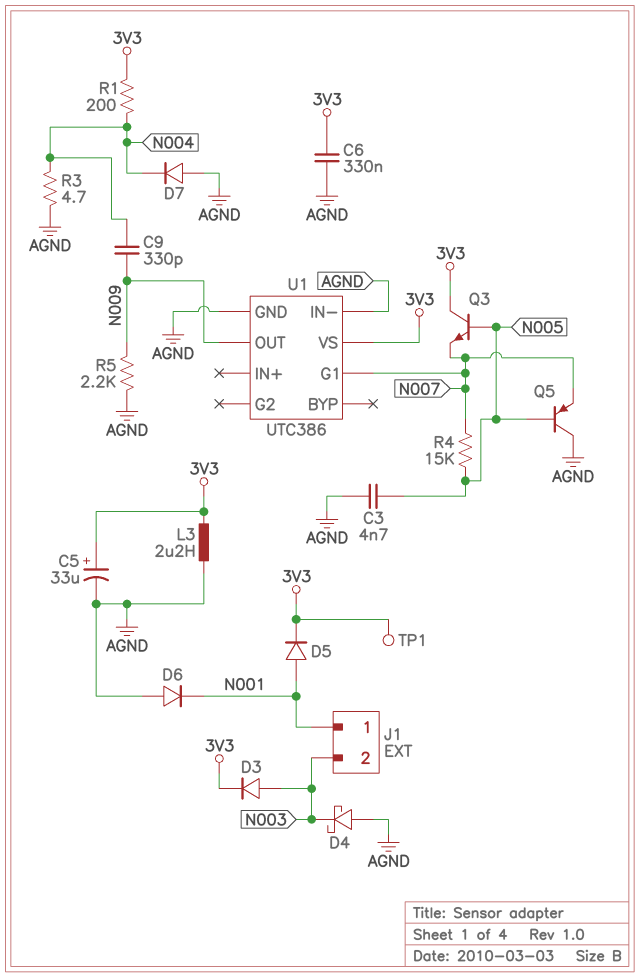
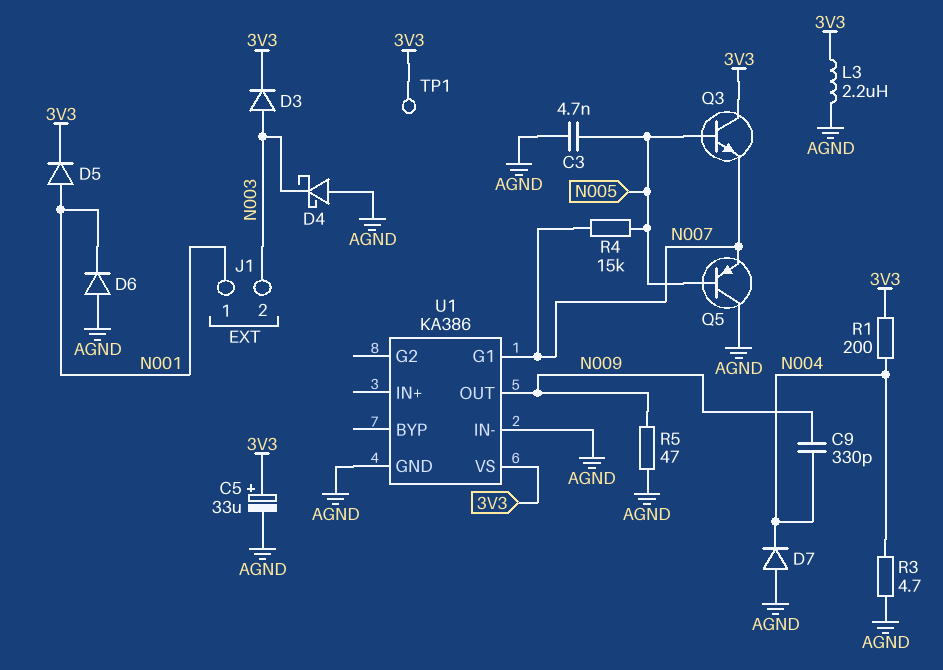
C6: 330nF (3V3, AGND) -> none
R5: 2.2k (AGND, N009) -> 47 (AGND, N009)
U1: UTC386 -> KA386

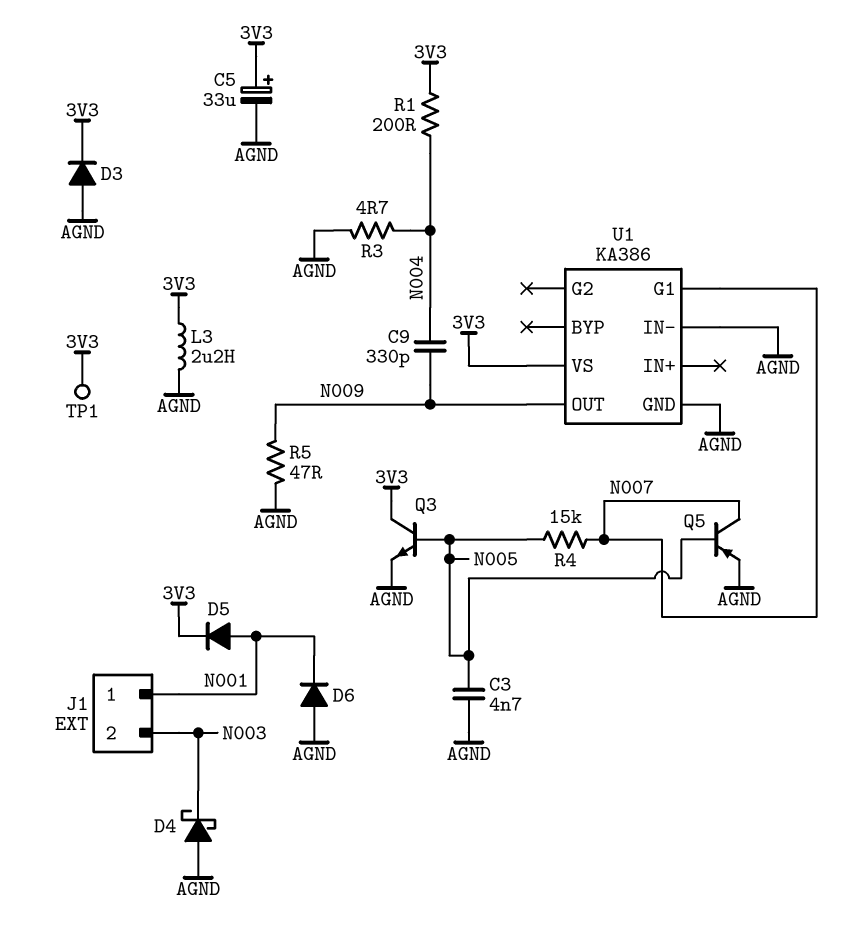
D3: diode (A N003, K 3V3) -> diode (A AGND, K 3V3)
D7: diode (A AGND, K N004) -> none
Q3: NPN (B N005, C 3V3, E N007) -> NPN (B N005, C 3V3, E AGND)
Q5: PNP (B N005, C AGND, E N007) -> PNP (B N005, C N007, E AGND)

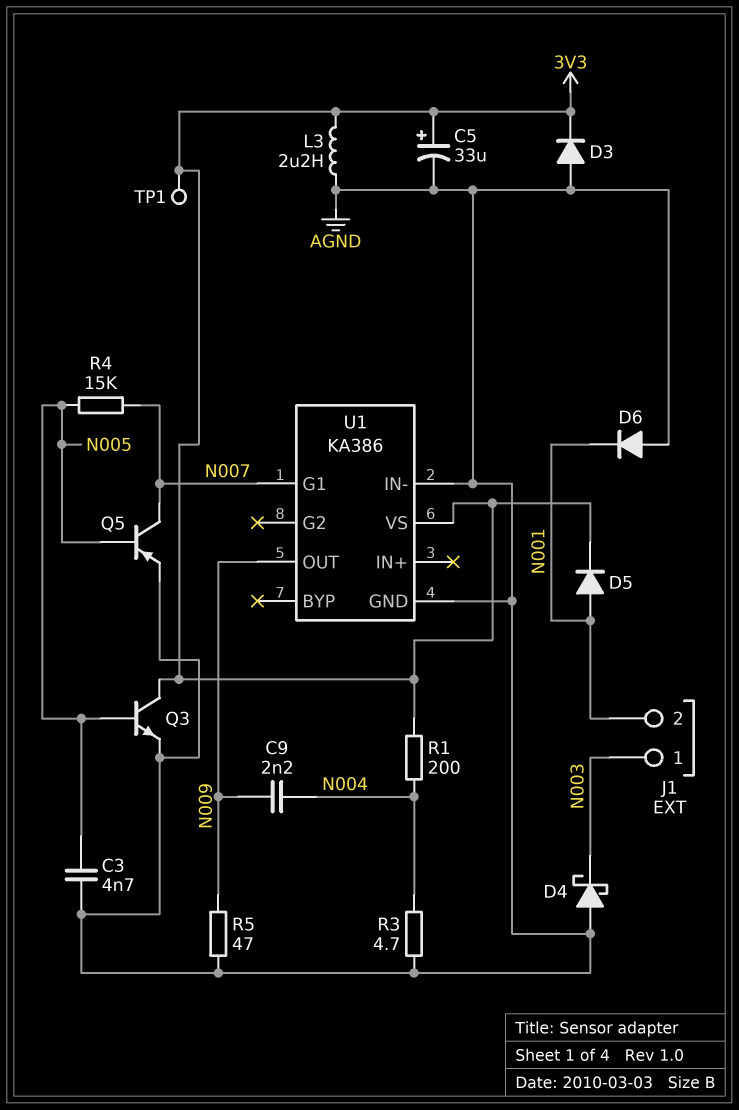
C9: 330pF (N004, N009) -> 2.2nF (N004, N009)
J1 pin 1: N001 -> N003
J1 pin 2: N003 -> N001

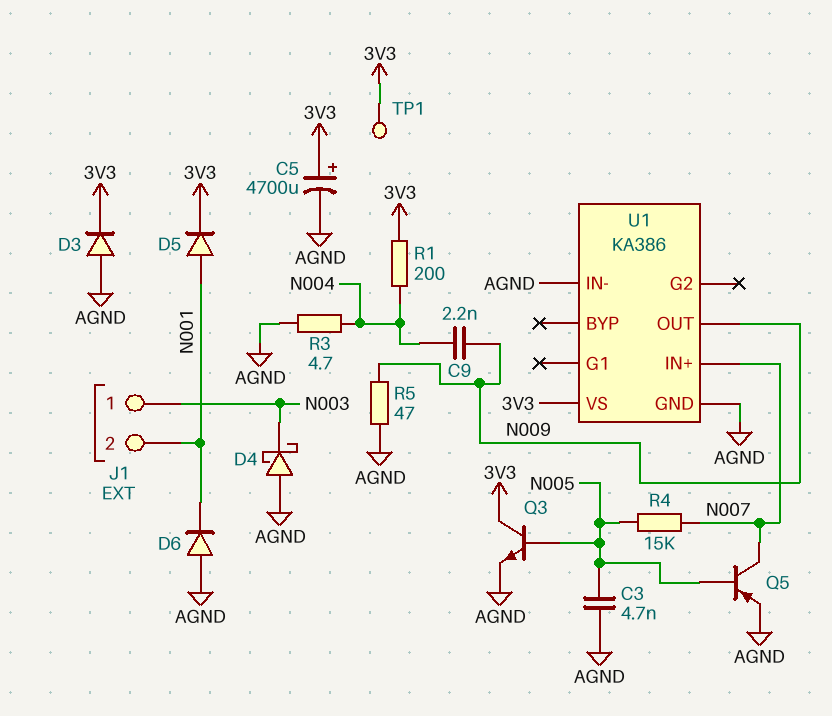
C5: 33uF (plus 3V3, minus AGND) -> 4700uF (plus 3V3, minus AGND)
L3: 2.2uH (3V3, AGND) -> none
U1 pin G1: N007 -> none
U1 pin IN+: none -> N007

